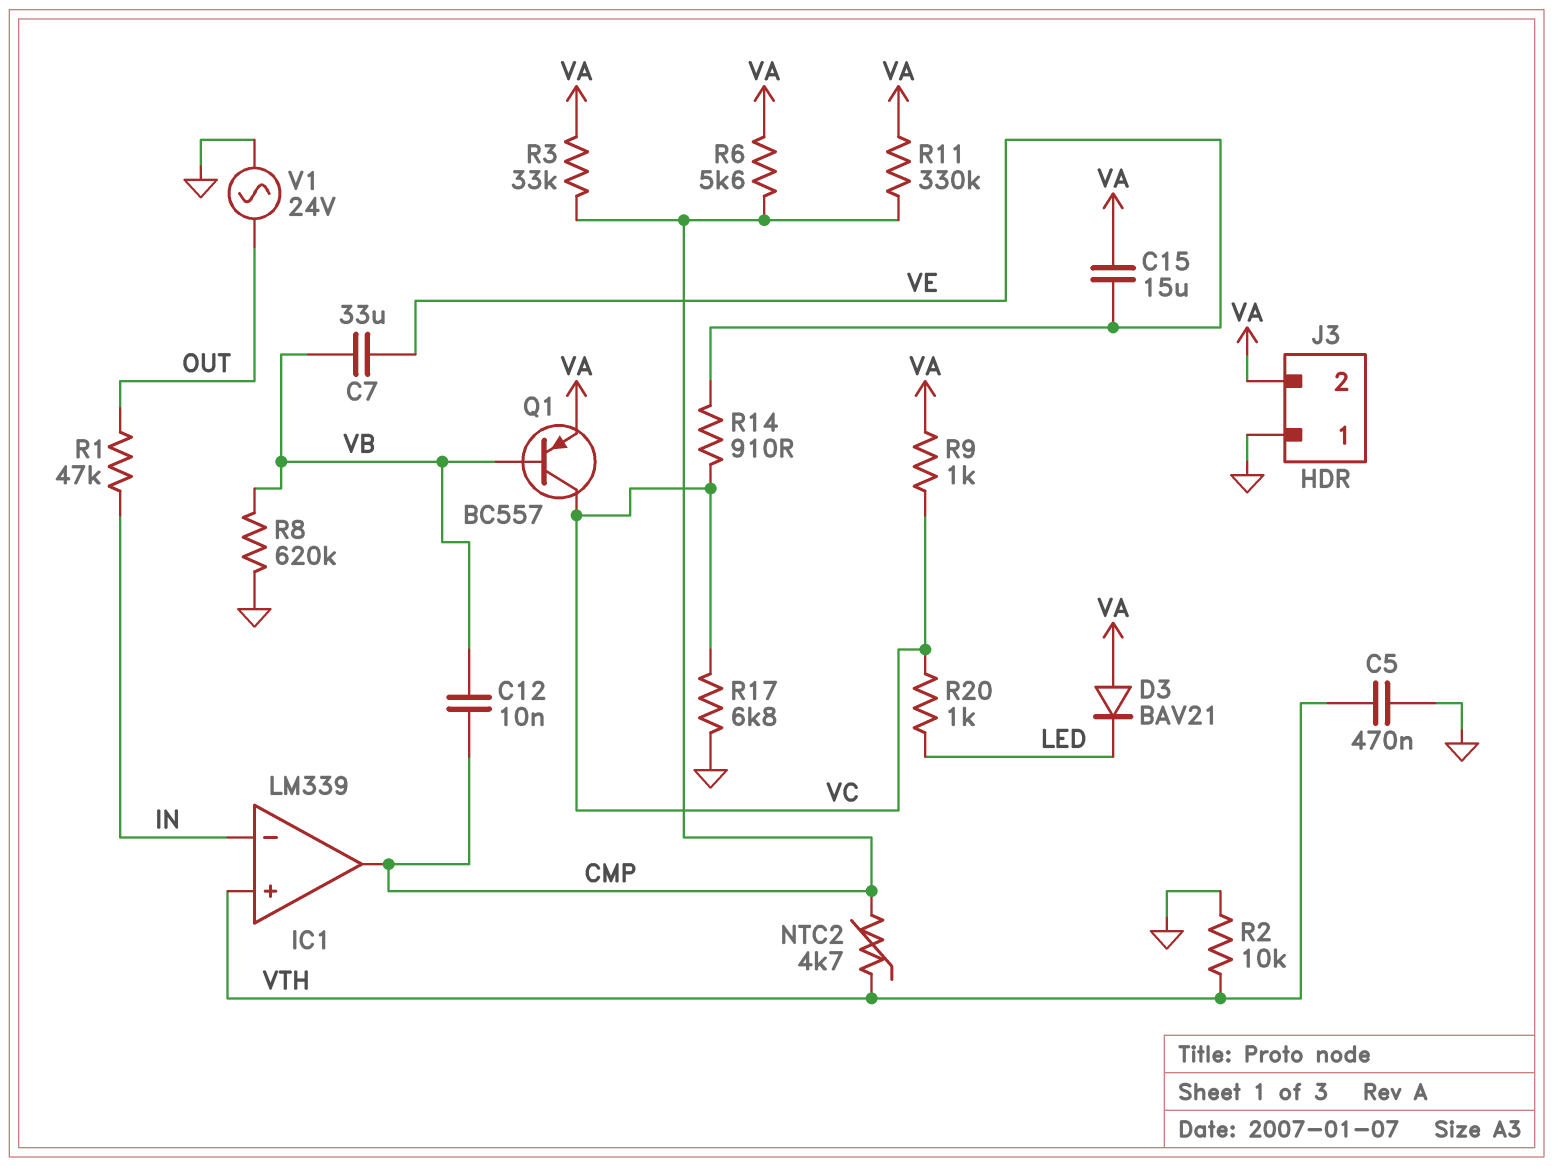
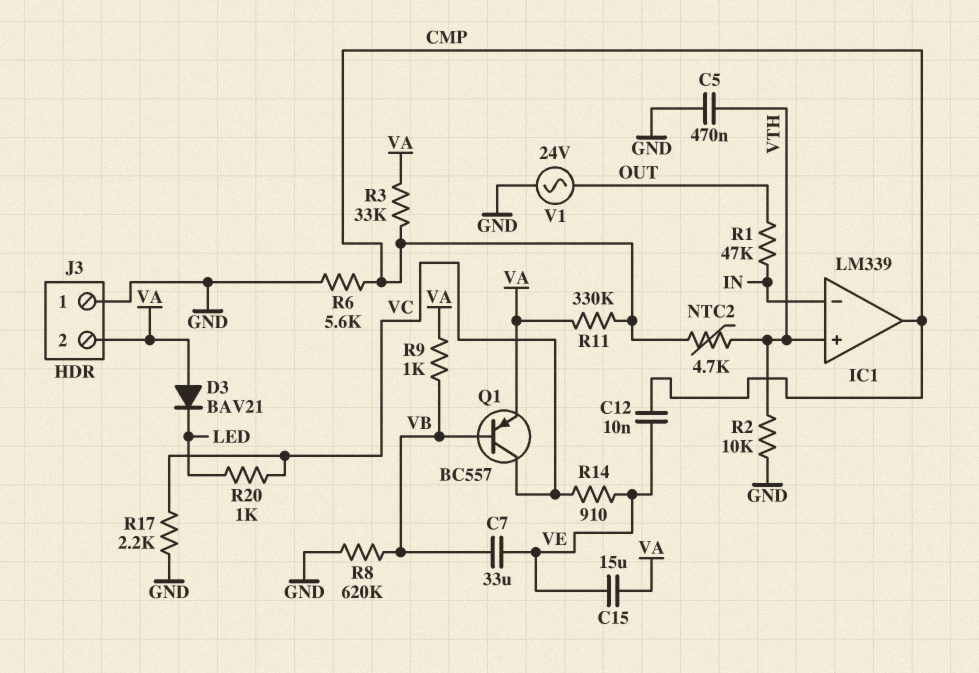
C12: 10nF (CMP, VB) -> 10nF (CMP, VE)
R6: 5.6k (CMP, VA) -> 5.6k (CMP, GND)
R9: 1k (VA, VC) -> 1k (VA, VB)
R17: 6.8k (GND, VC) -> 2.2k (GND, VC)

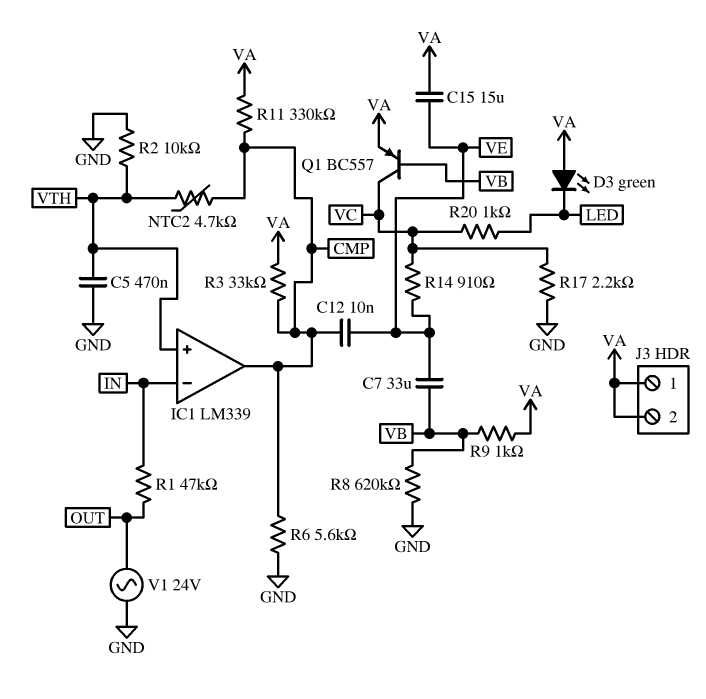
D3: diode BAV21 (A VA, K LED) -> LED green (A VA, K LED)
J3 pin 1: GND -> VA

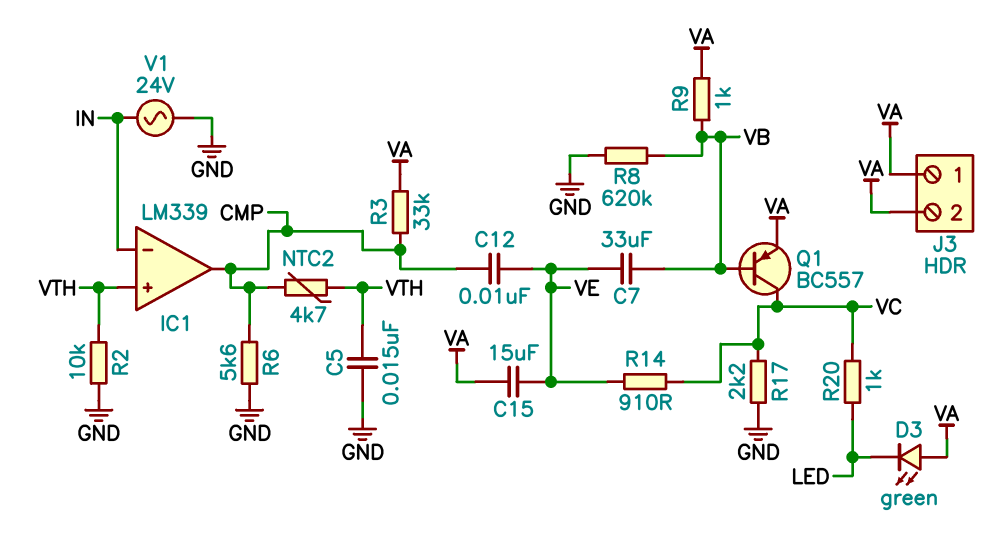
C5: 470nF (GND, VTH) -> 15nF (GND, VTH)
R1: 47k (IN, OUT) -> none
R11: 330k (CMP, VA) -> none
V1: AC 24V (GND, OUT) -> AC 24V (GND, IN)

